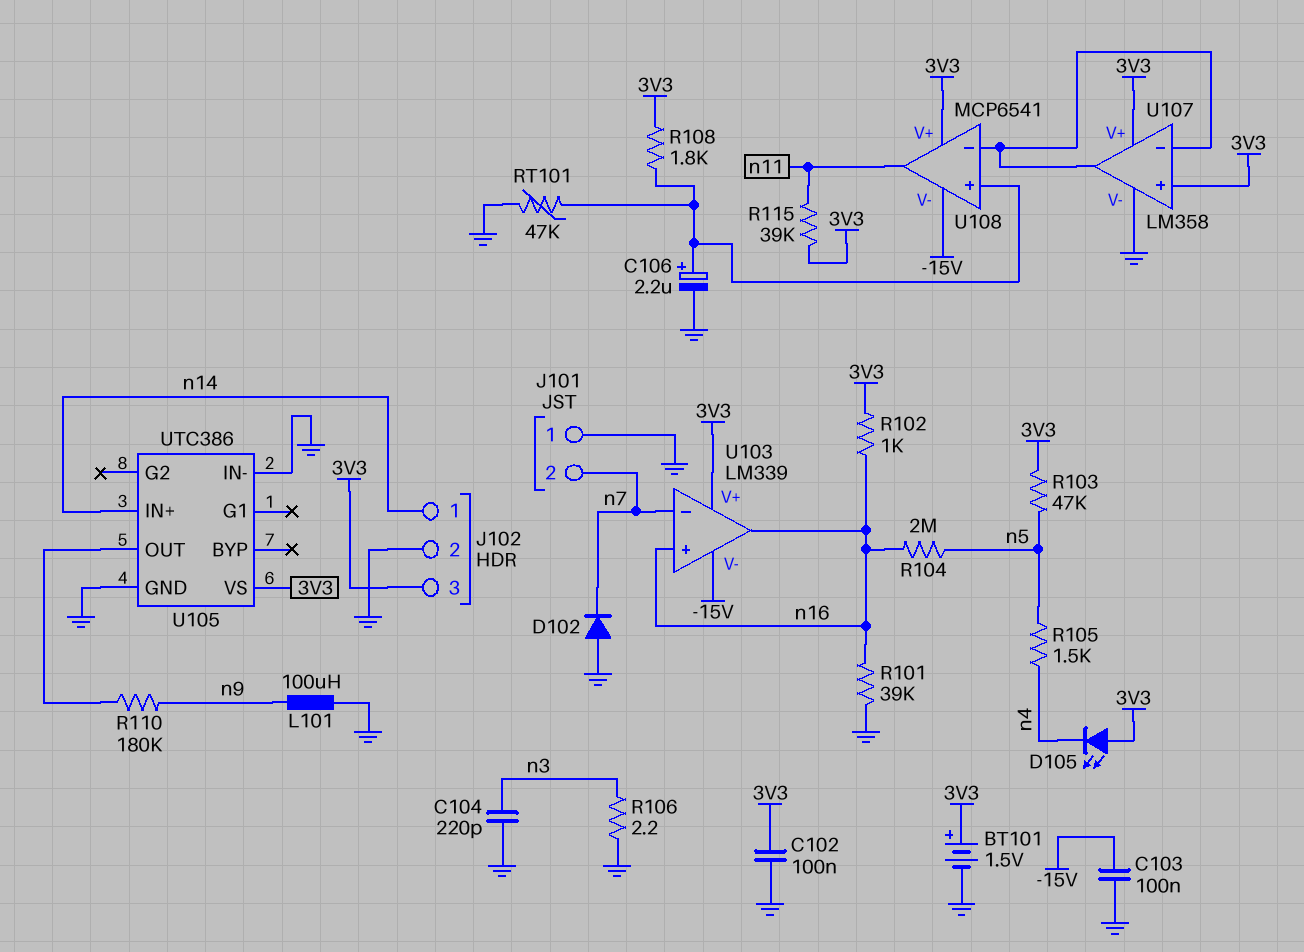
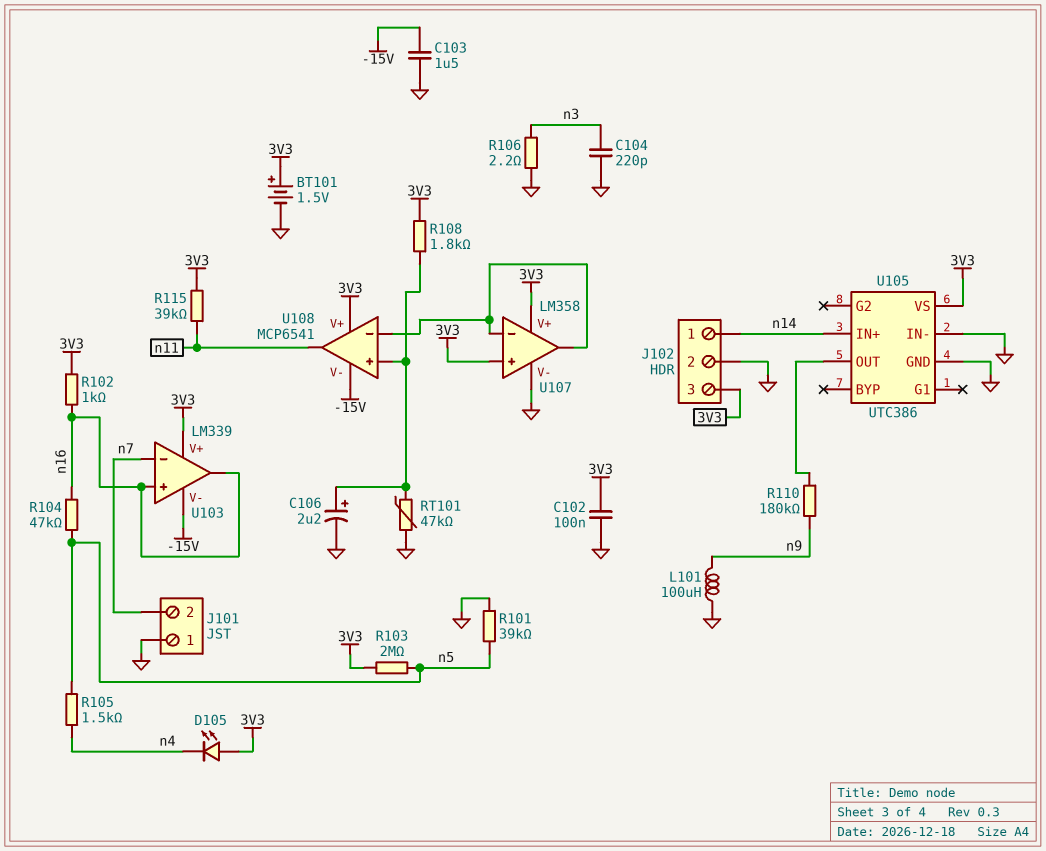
C103: 100nF (-15V, GND) -> 1.5uF (-15V, GND)
D102: diode (A GND, K n7) -> none
R101: 39k (GND, n16) -> 39k (GND, n5)
R103: 47k (3V3, n5) -> 2M (3V3, n5)
R104: 2M (n5, n16) -> 47k (n5, n16)

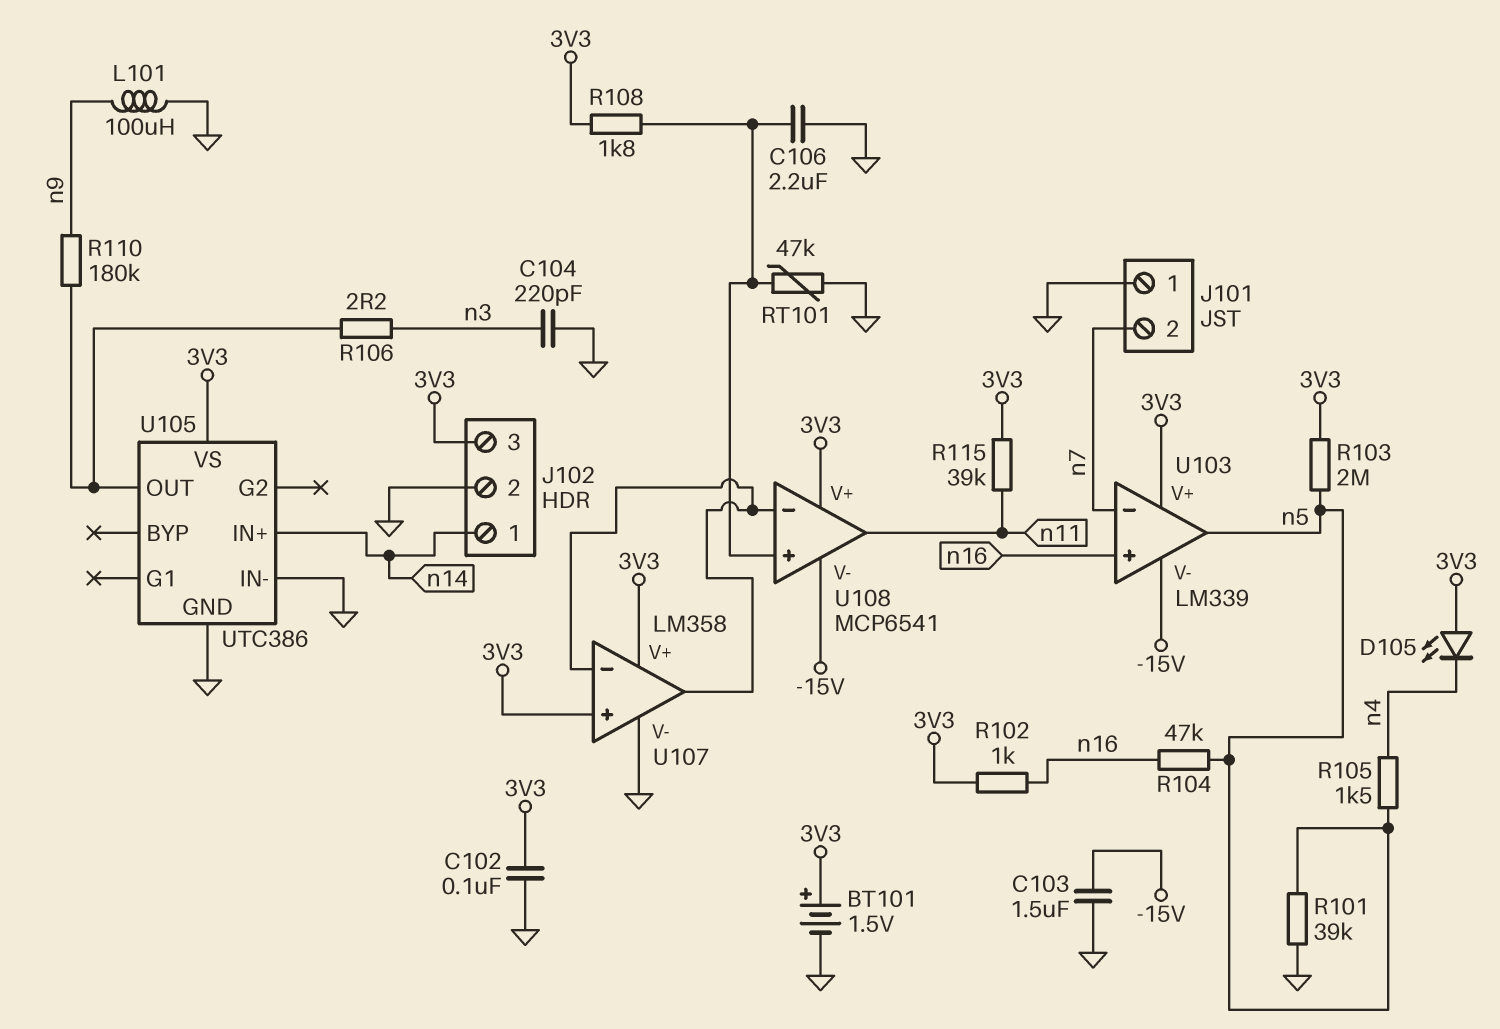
C106: 2.2uF (plus U108/in+, minus GND) -> 2.2uF (GND, U108/in+)
R106: 2.2 (GND, n3) -> 2.2 (U105/OUT, n3)
U103 pin out: n16 -> n5

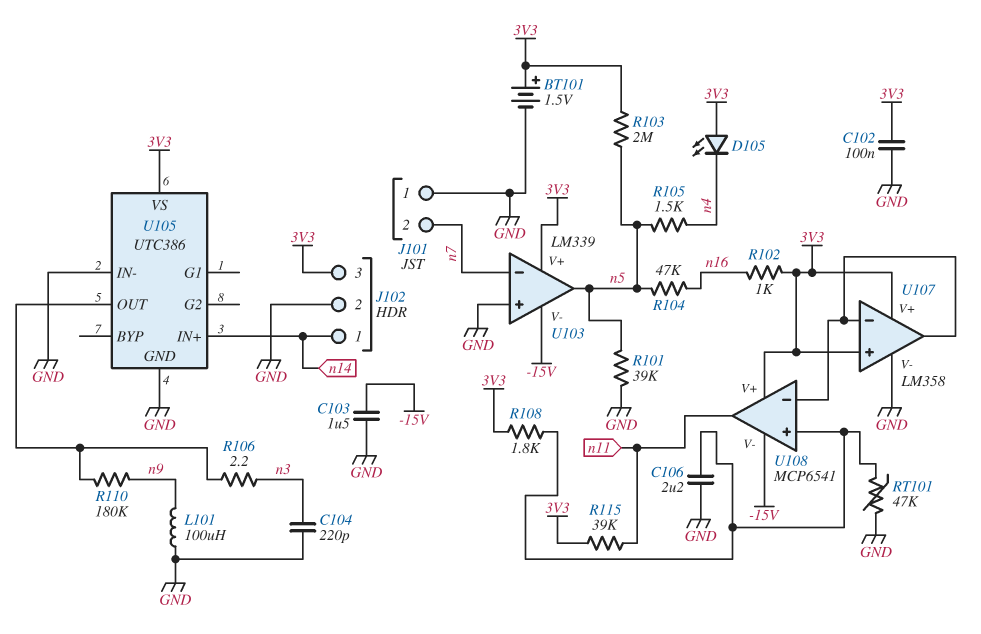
U103 pin in+: n16 -> GND

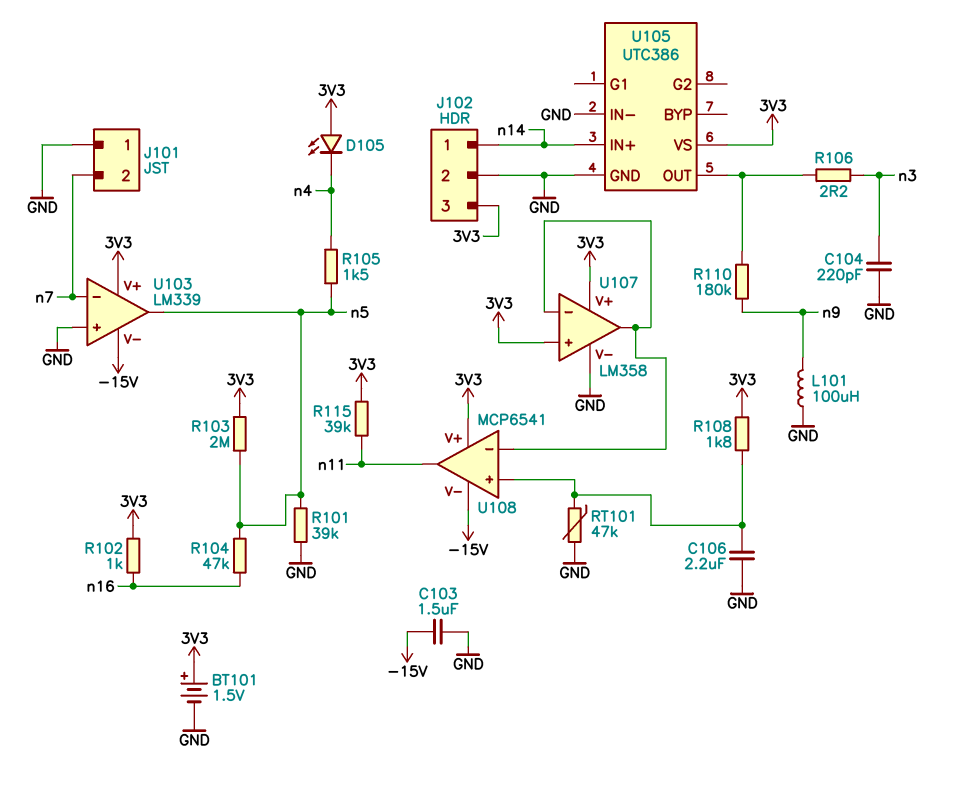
C102: 100nF (3V3, GND) -> none

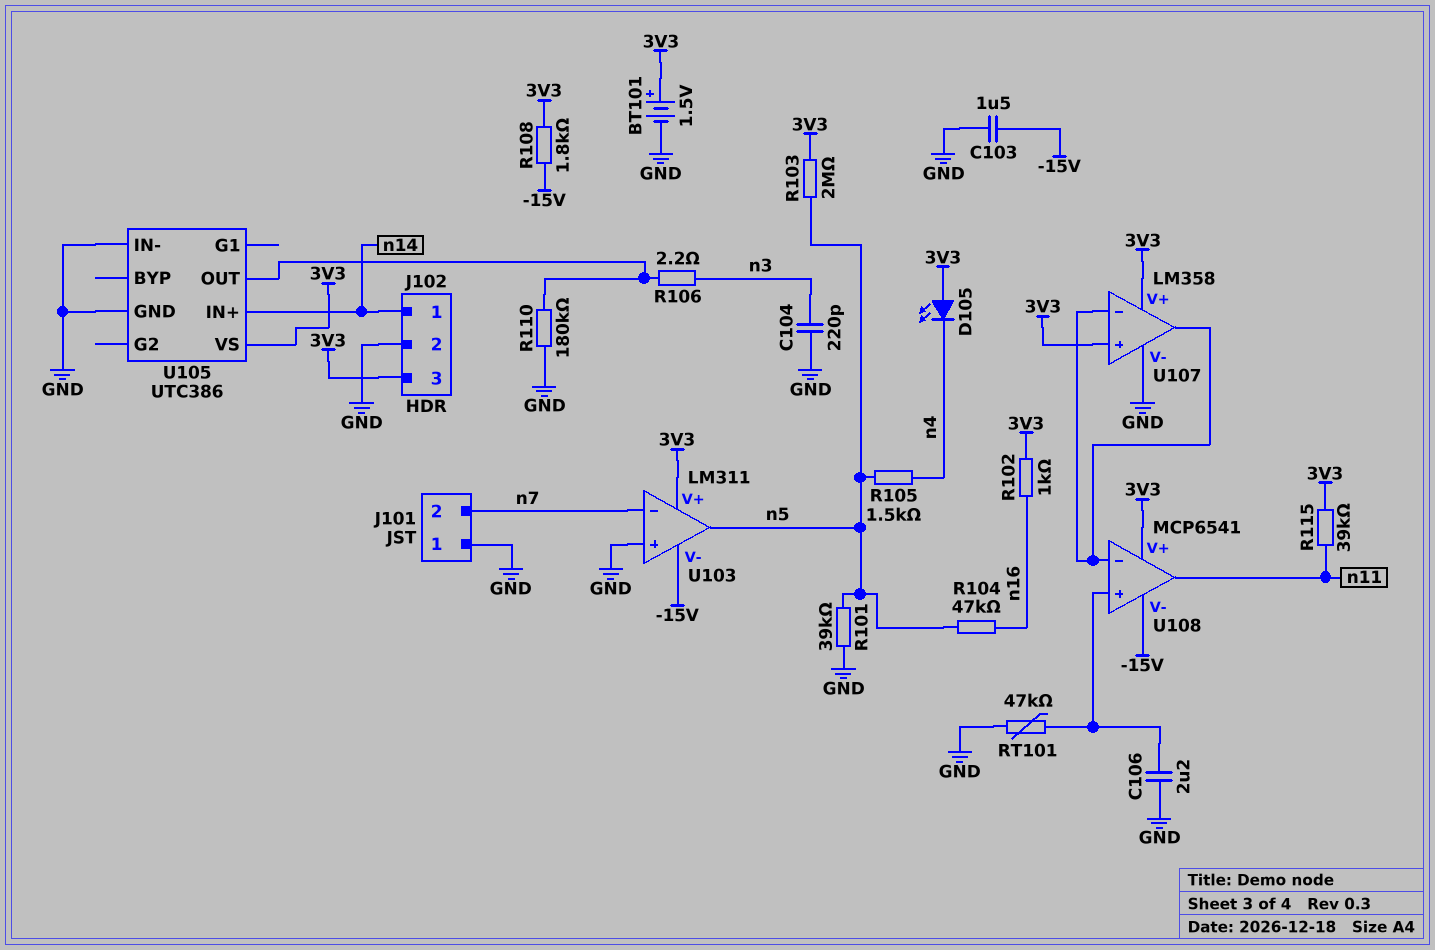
L101: 100uH (GND, n9) -> none
R108: 1.8k (3V3, U108/in+) -> 1.8k (-15V, 3V3)
R110: 180k (U105/OUT, n9) -> 180k (GND, U105/OUT)
U103: LM339 -> LM311

